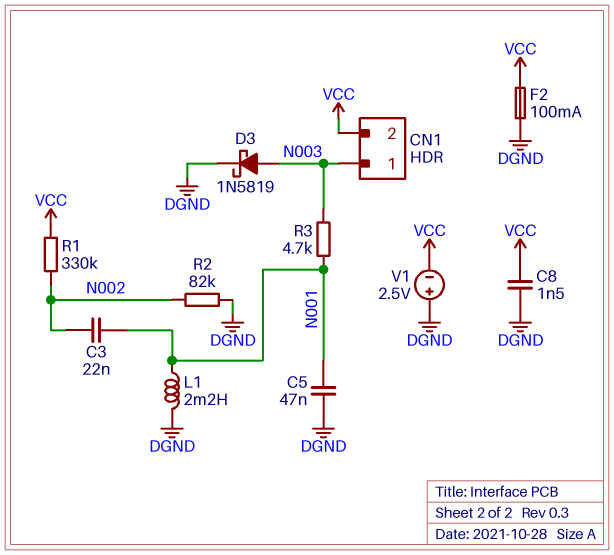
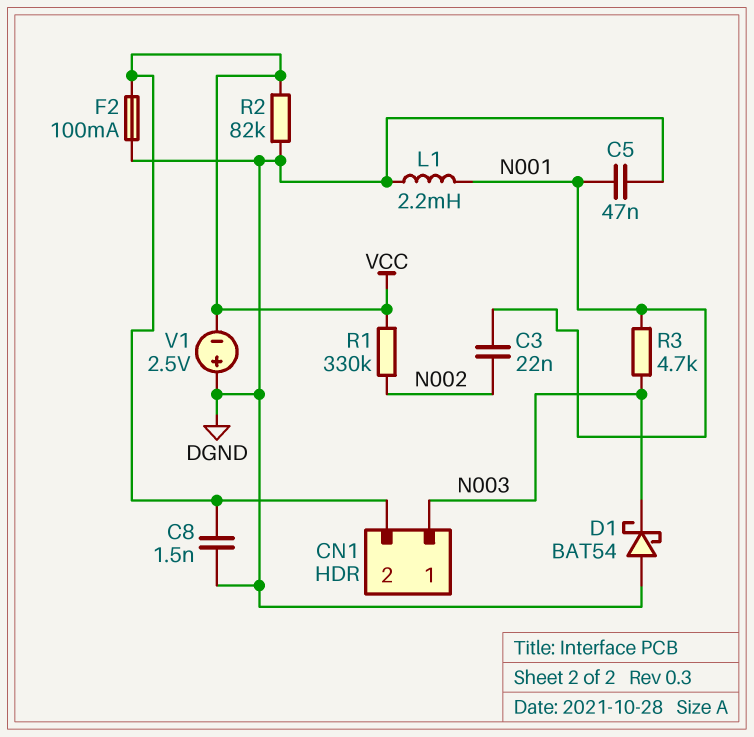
D1: none -> schottky BAT54 (A DGND, K N003)
D3: schottky 1N5819 (A N003, K DGND) -> none
R2: 82k (DGND, N002) -> 82k (DGND, VCC)

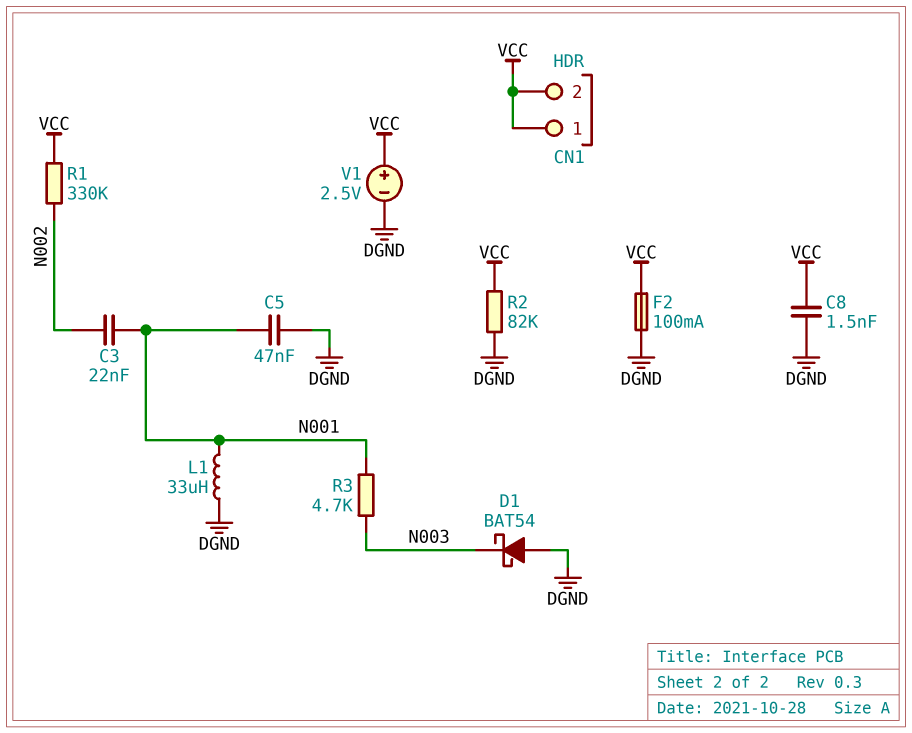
CN1 pin 1: N003 -> VCC
L1: 2.2mH (DGND, N001) -> 33uH (DGND, N001)
V1: 2.5V (plus DGND, minus VCC) -> 2.5V (plus VCC, minus DGND)

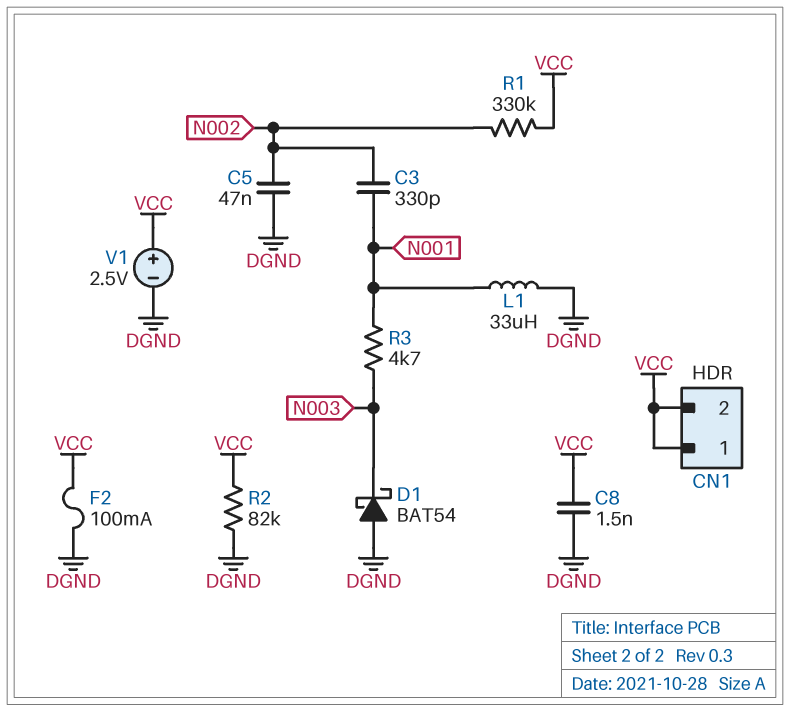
C3: 22nF (N001, N002) -> 330pF (N001, N002)
C5: 47nF (DGND, N001) -> 47nF (DGND, N002)

